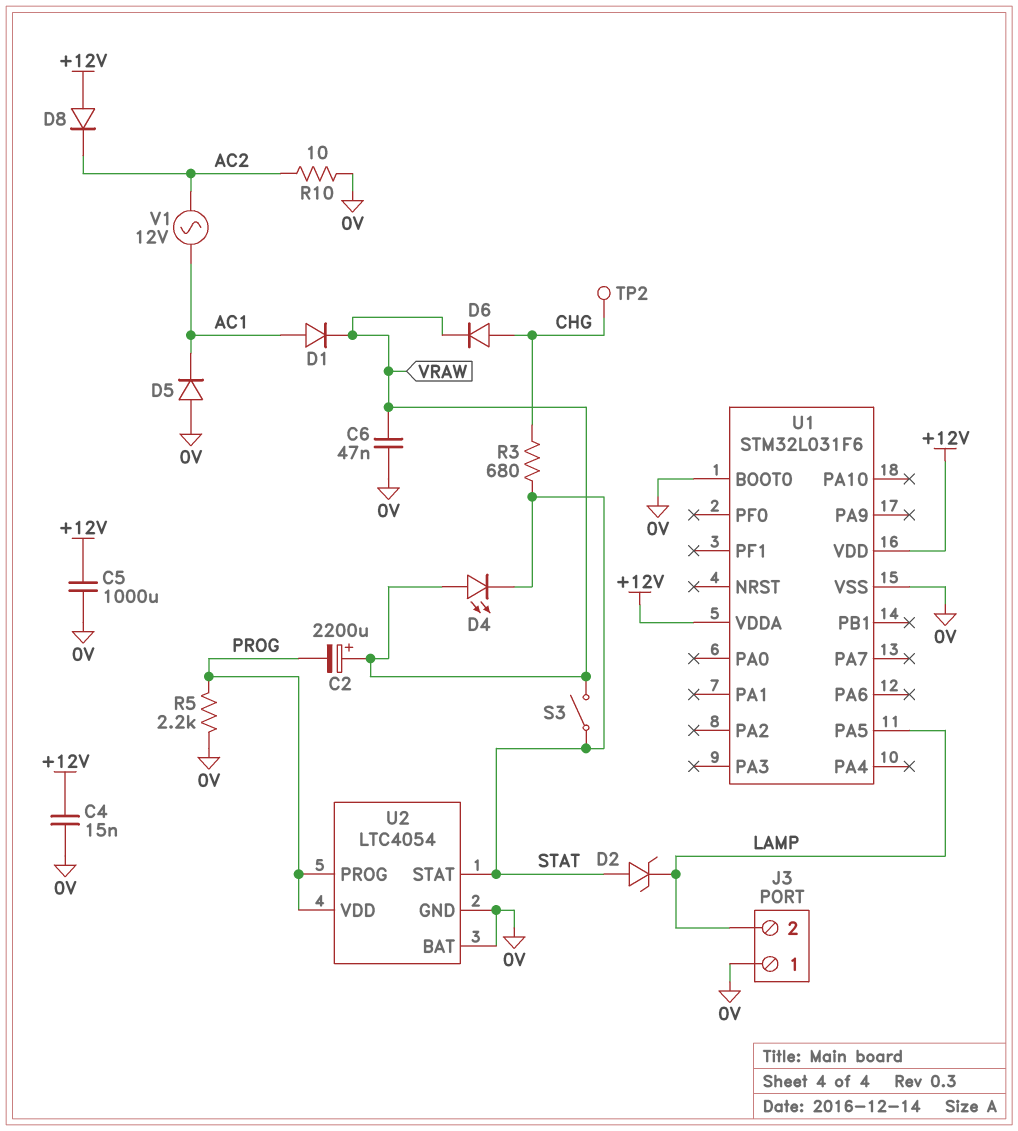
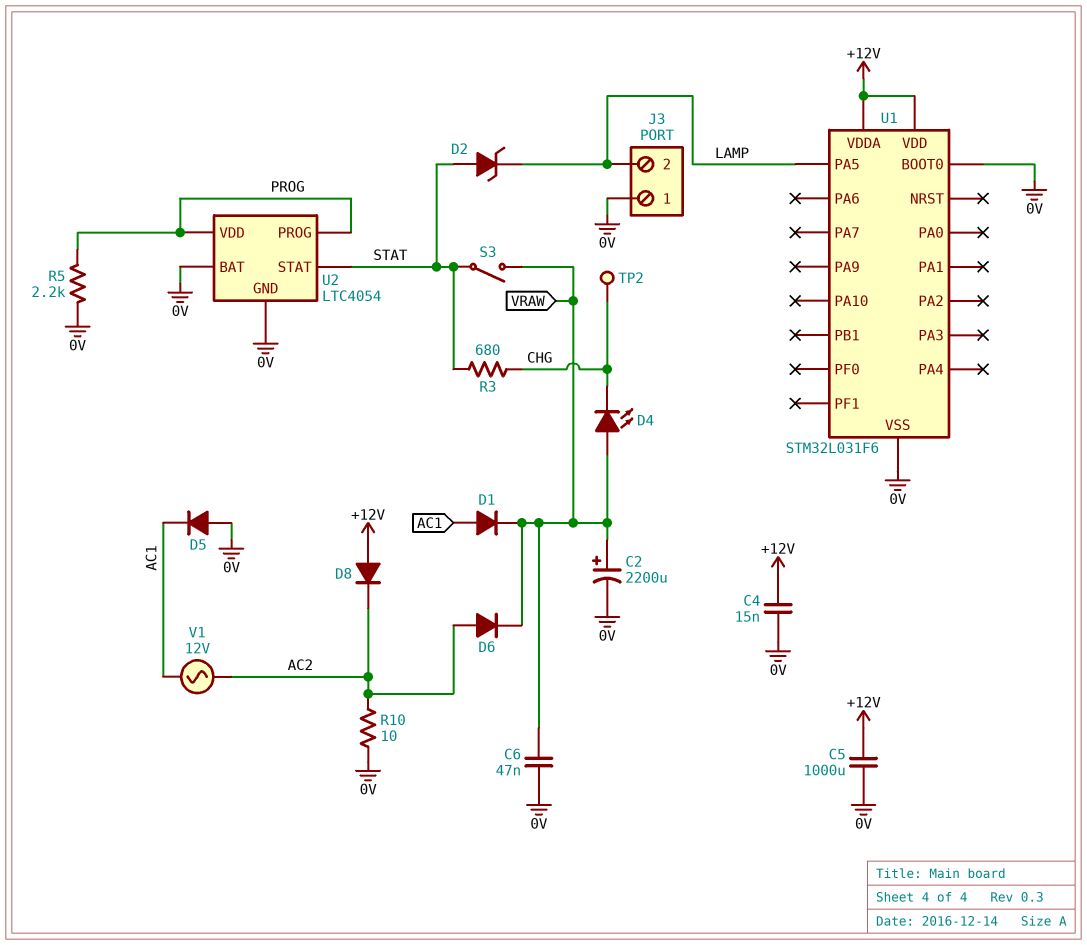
C2: 2200uF (plus VRAW, minus PROG) -> 2200uF (plus VRAW, minus 0V)
D4: LED (A VRAW, K STAT) -> LED (A VRAW, K CHG)
D6: diode (A CHG, K VRAW) -> diode (A AC2, K VRAW)

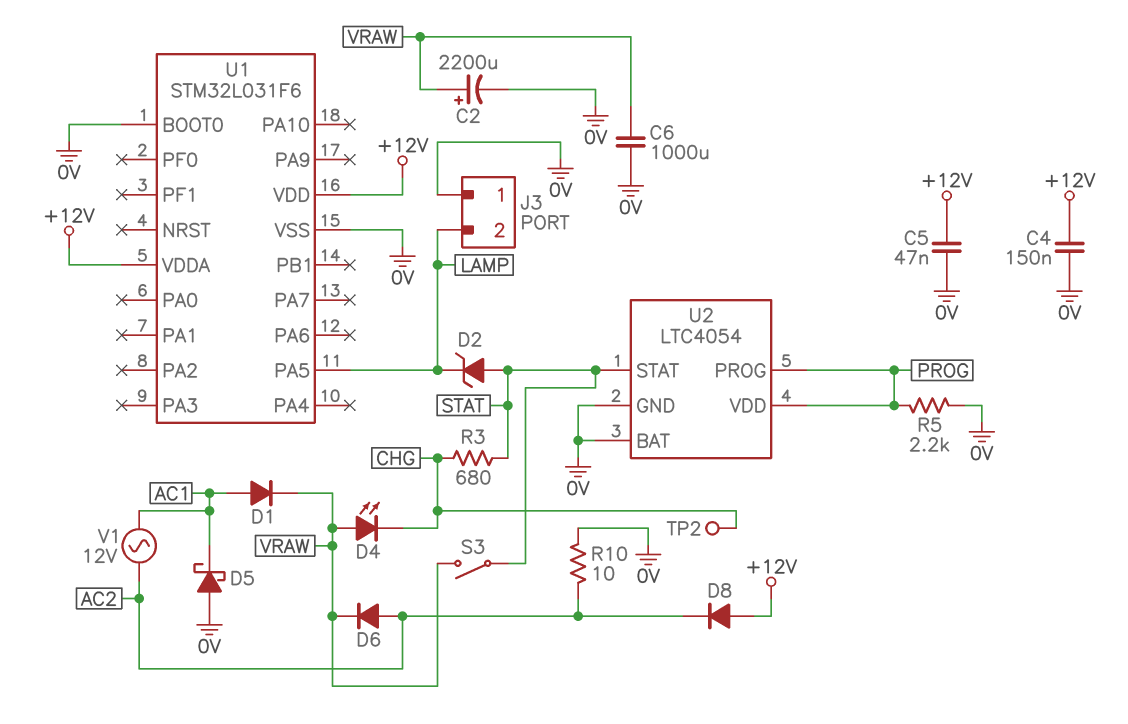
C4: 15nF (+12V, 0V) -> 150nF (+12V, 0V)
C5: 1000uF (+12V, 0V) -> 47nF (+12V, 0V)
C6: 47nF (0V, VRAW) -> 1000uF (0V, VRAW)
D5: diode (A 0V, K AC1) -> schottky (A 0V, K AC1)

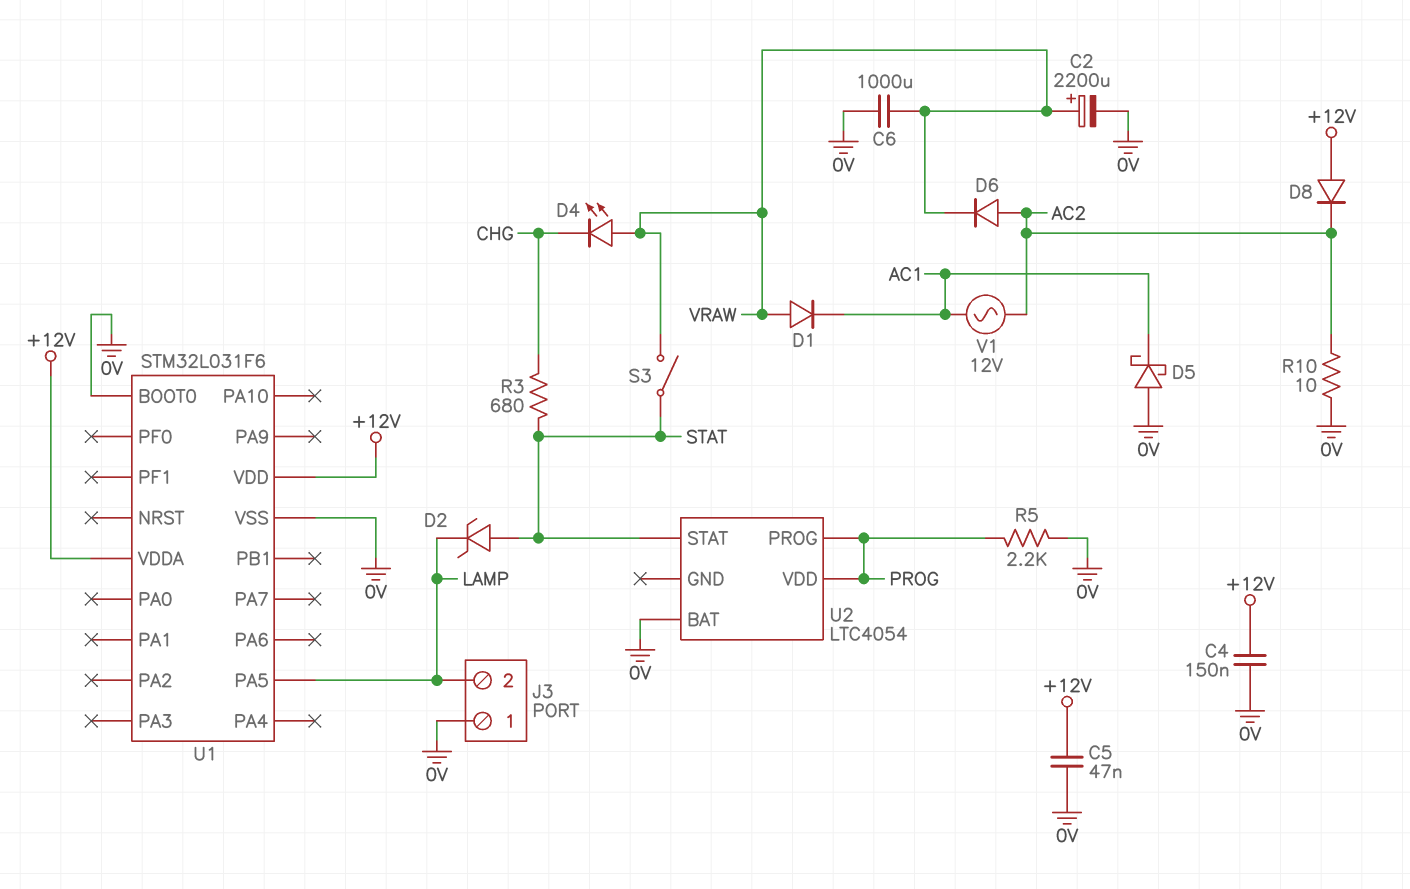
D1: diode (A AC1, K VRAW) -> diode (A VRAW, K AC1)
TP2: test point (CHG) -> none
U2 pin GND: 0V -> none

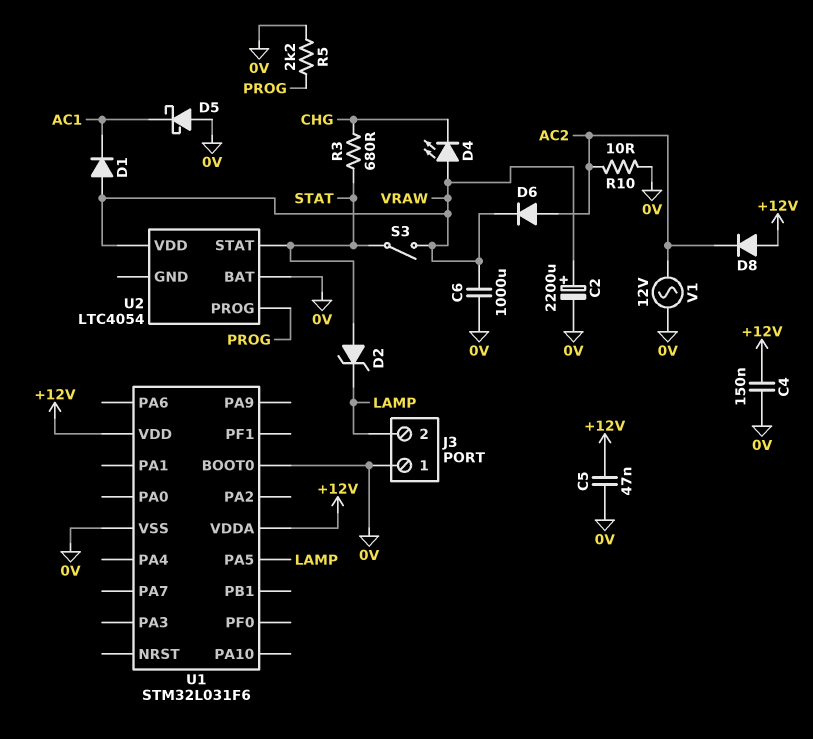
U2 pin VDD: PROG -> VRAW
V1: AC 12V (AC1, AC2) -> AC 12V (0V, AC2)

